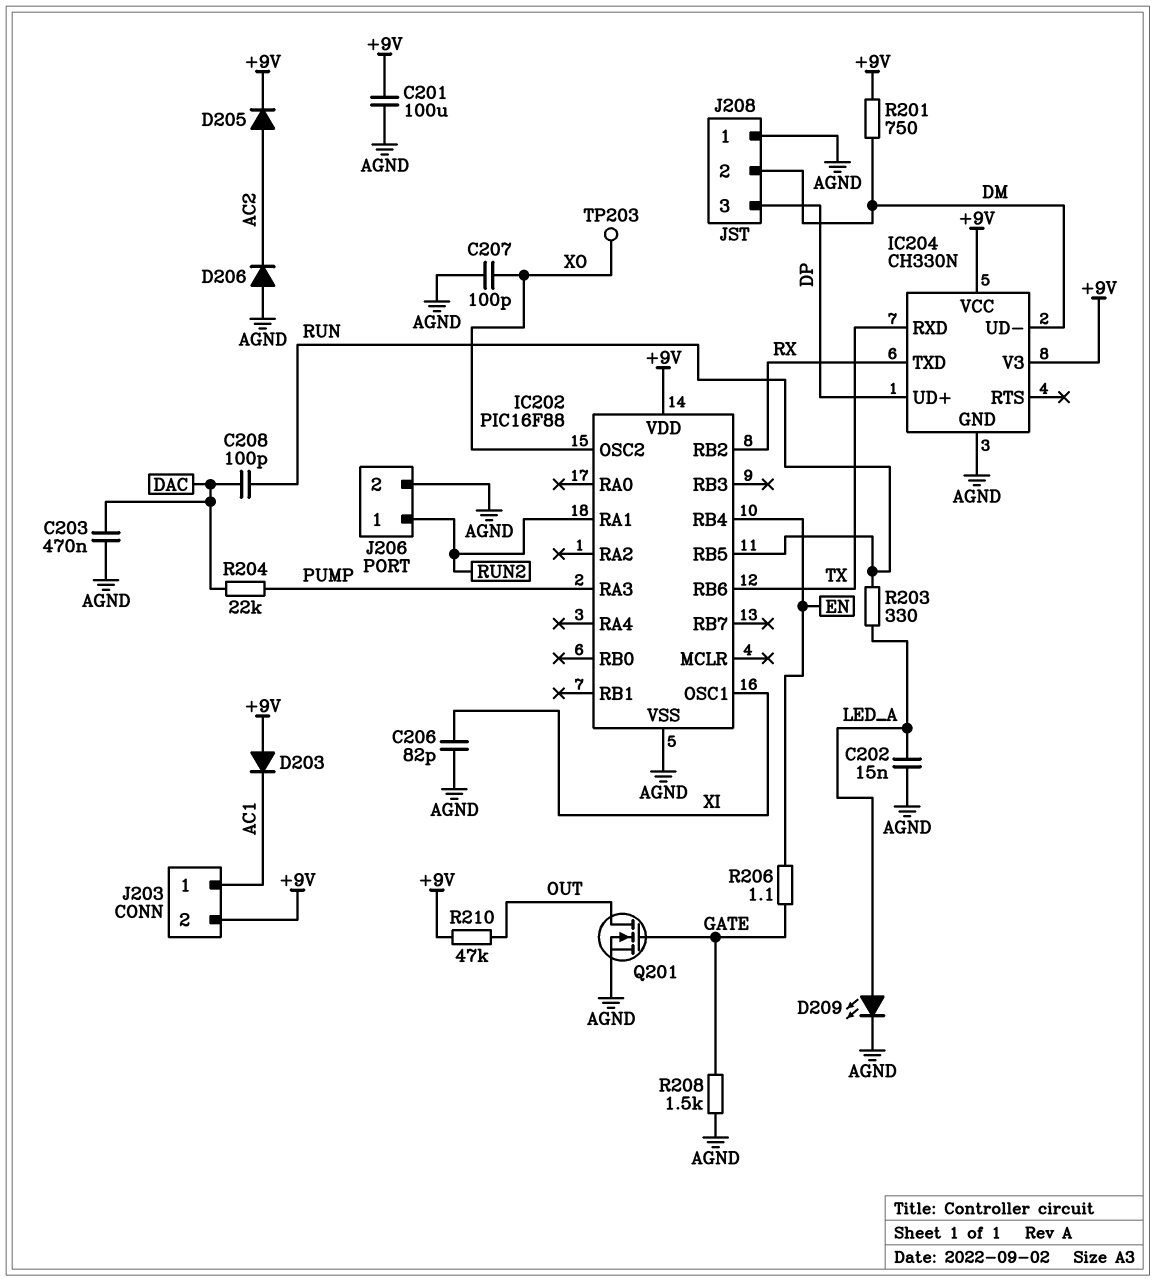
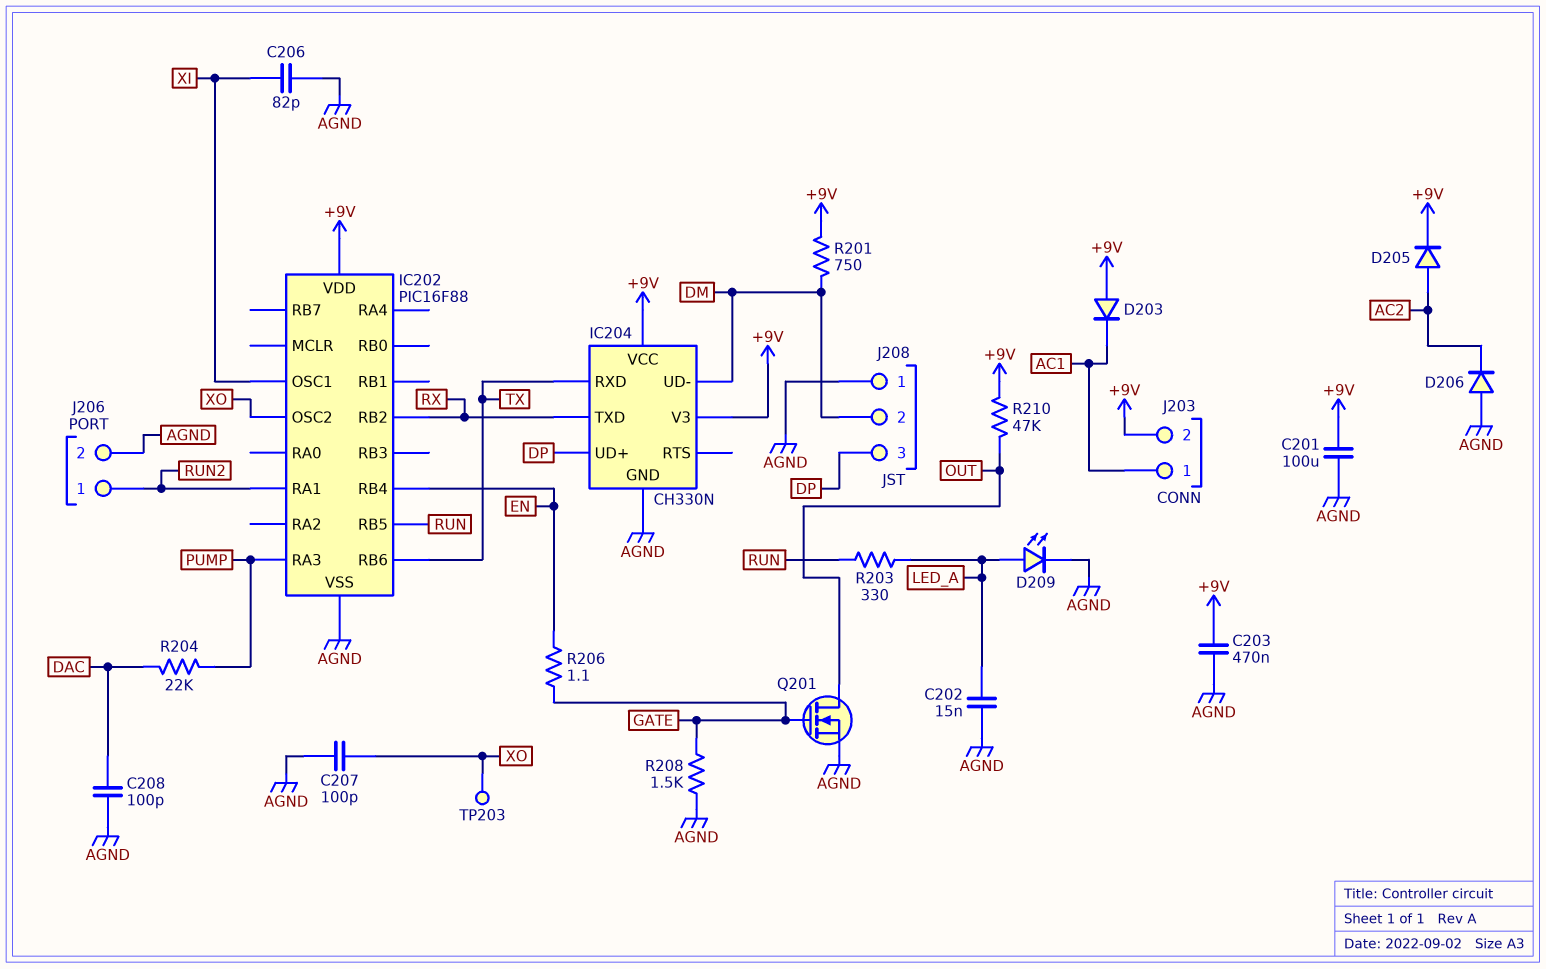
C203: 470nF (AGND, DAC) -> 470nF (+9V, AGND)
C208: 100pF (DAC, RUN) -> 100pF (AGND, DAC)

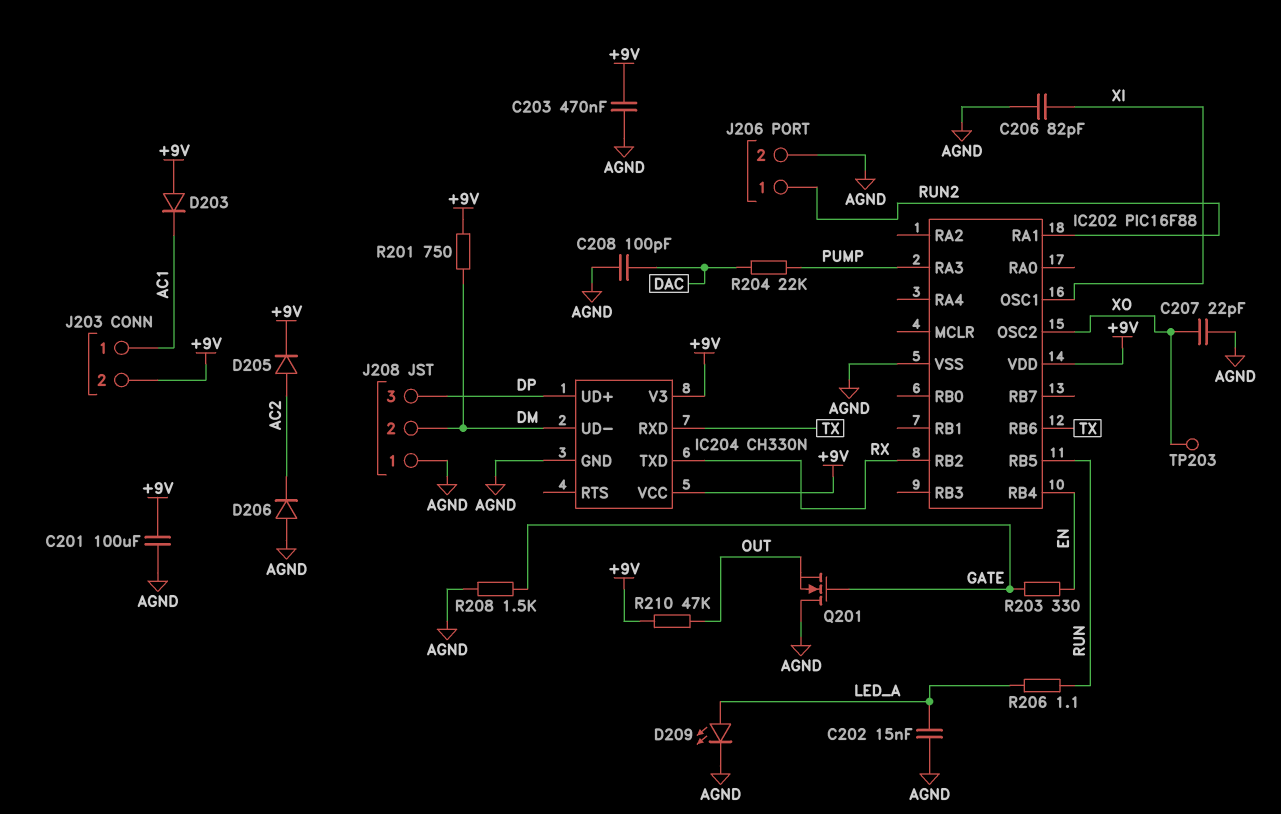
C207: 100pF (AGND, XO) -> 22pF (AGND, XO)
Q201: NMOS (G GATE, D OUT, S AGND) -> NMOS (G GATE, D AGND, S OUT)
R203: 330 (LED_A, RUN) -> 330 (EN, GATE)
R206: 1.1 (EN, GATE) -> 1.1 (LED_A, RUN)

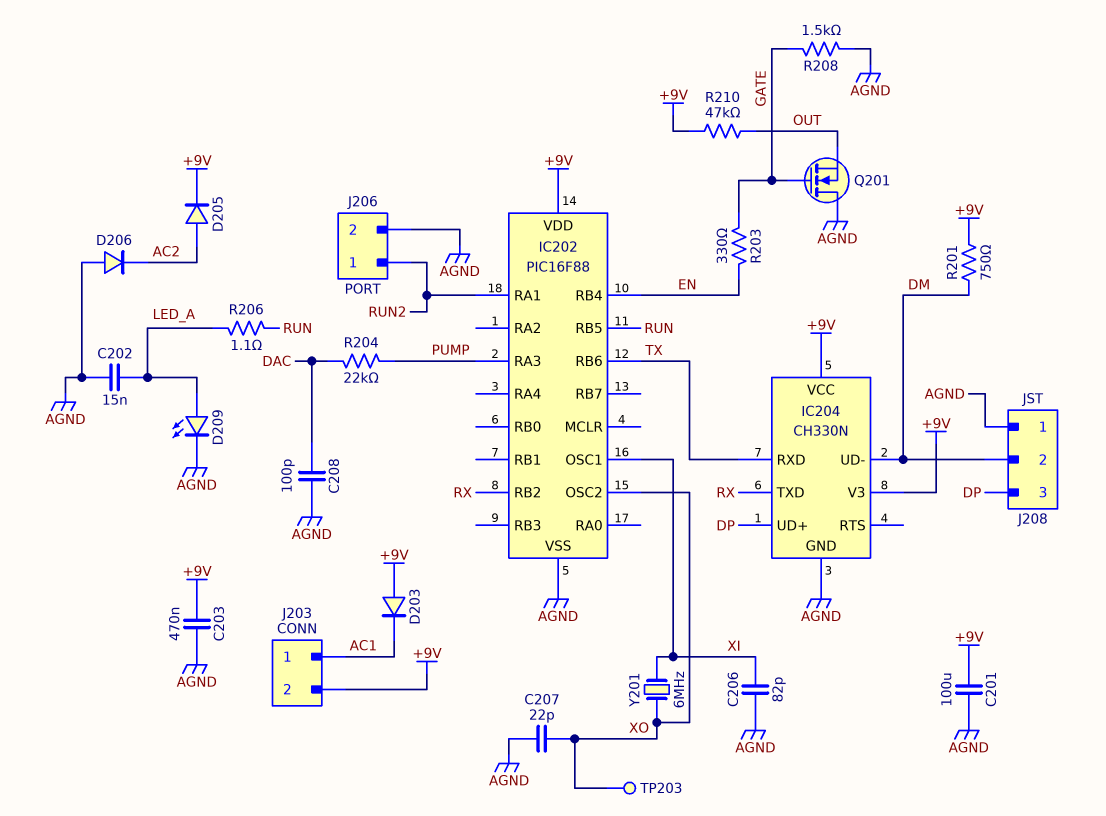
Y201: none -> 6MHz (XI, XO)

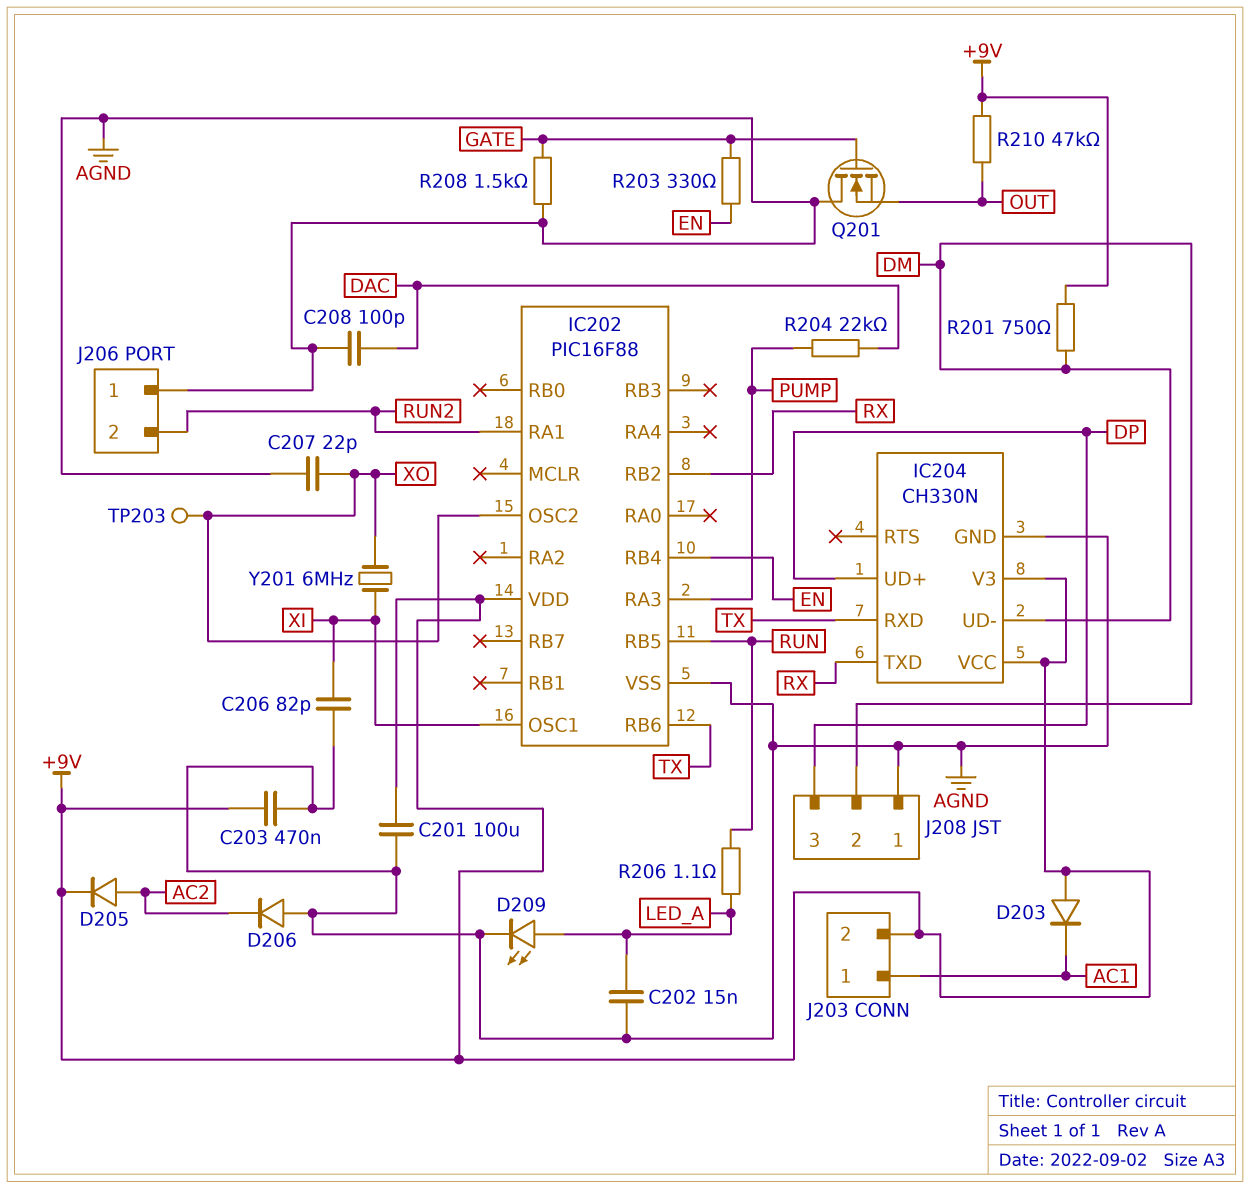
J206 pin 1: RUN2 -> AGND
J206 pin 2: AGND -> RUN2

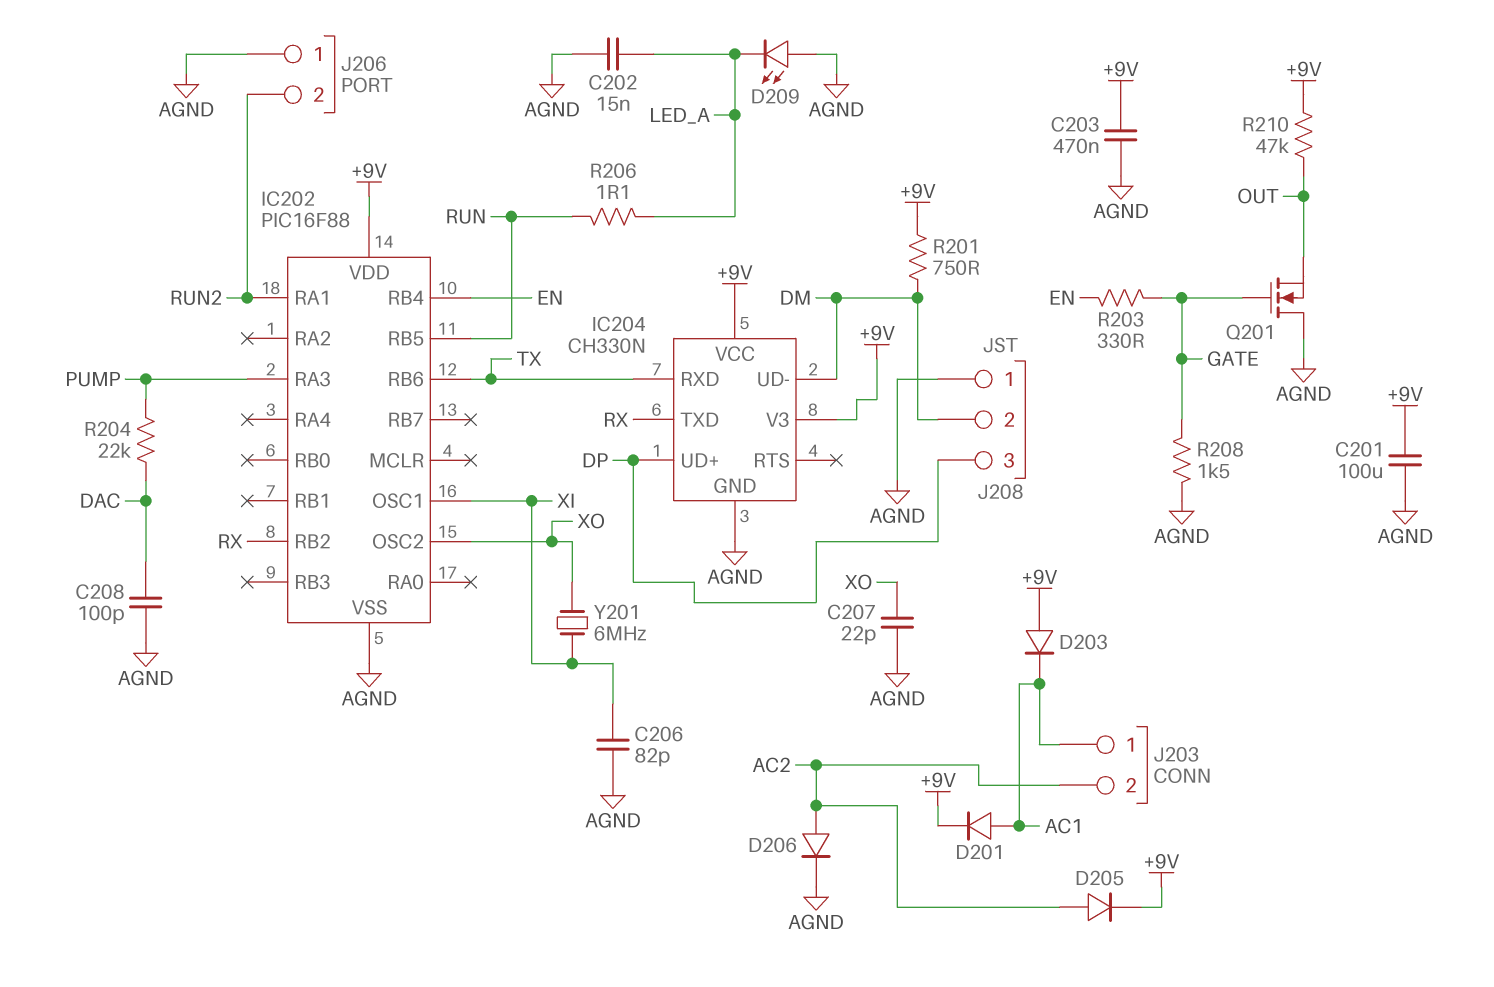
D201: none -> diode (A AC1, K +9V)
D206: diode (A AGND, K AC2) -> diode (A AC2, K AGND)
D209: LED (A LED_A, K AGND) -> LED (A AGND, K LED_A)
J203 pin 2: +9V -> AC2
TP203: test point (XO) -> none

